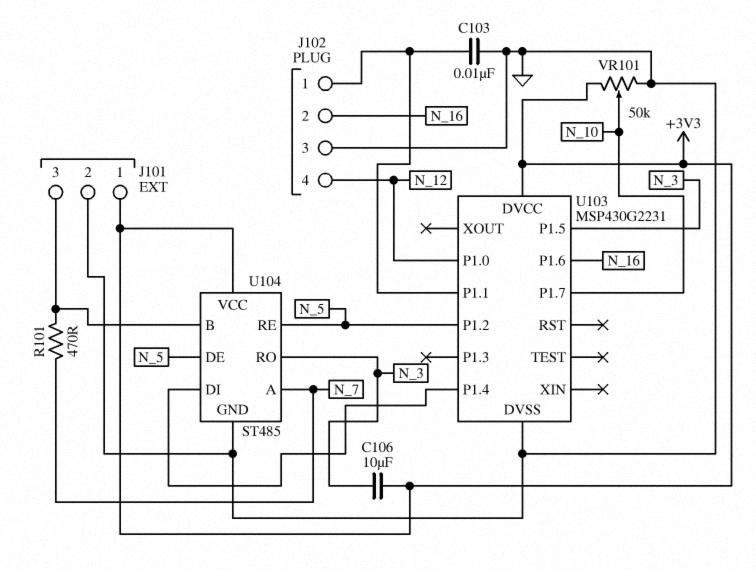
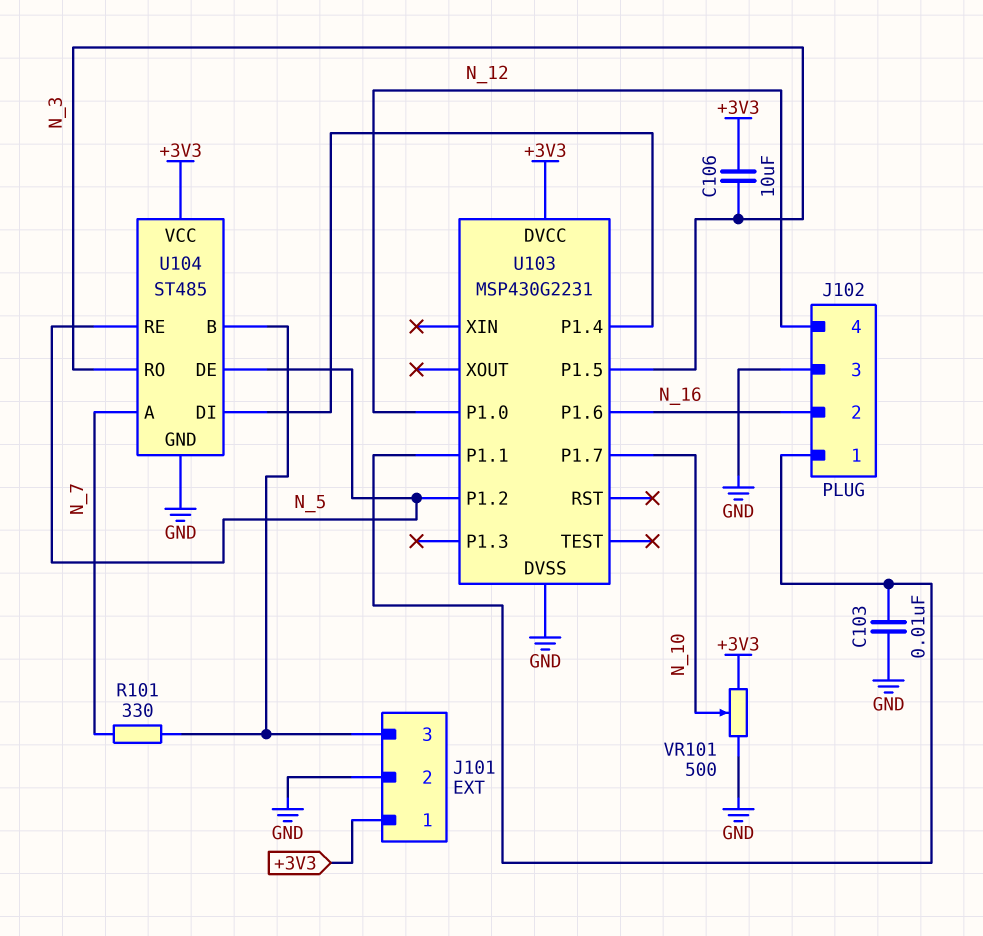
R101: 470 (J101/3, N_7) -> 330 (J101/3, N_7)
VR101: 50k (+3V3, GND, wiper N_10) -> 500 (+3V3, GND, wiper N_10)

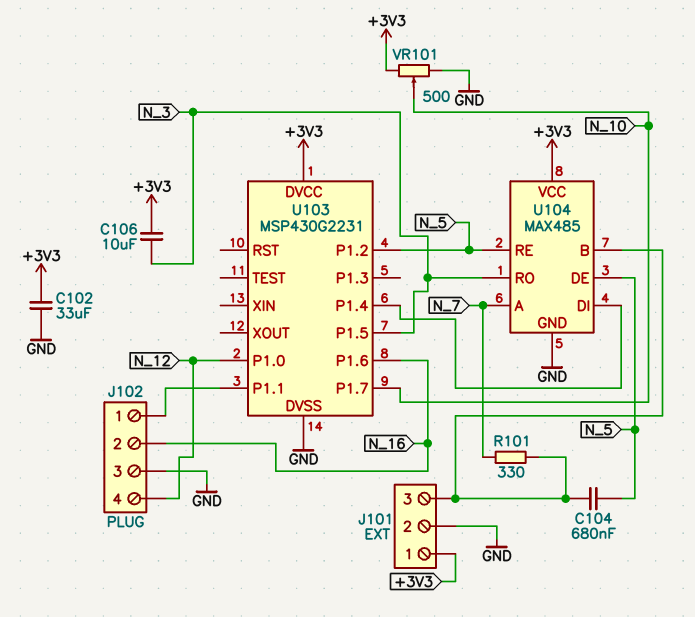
C102: none -> 33uF (+3V3, GND)
C103: 10nF (GND, J102/1) -> none
C104: none -> 680nF (J101/3, N_5)
U104: ST485 -> MAX485

